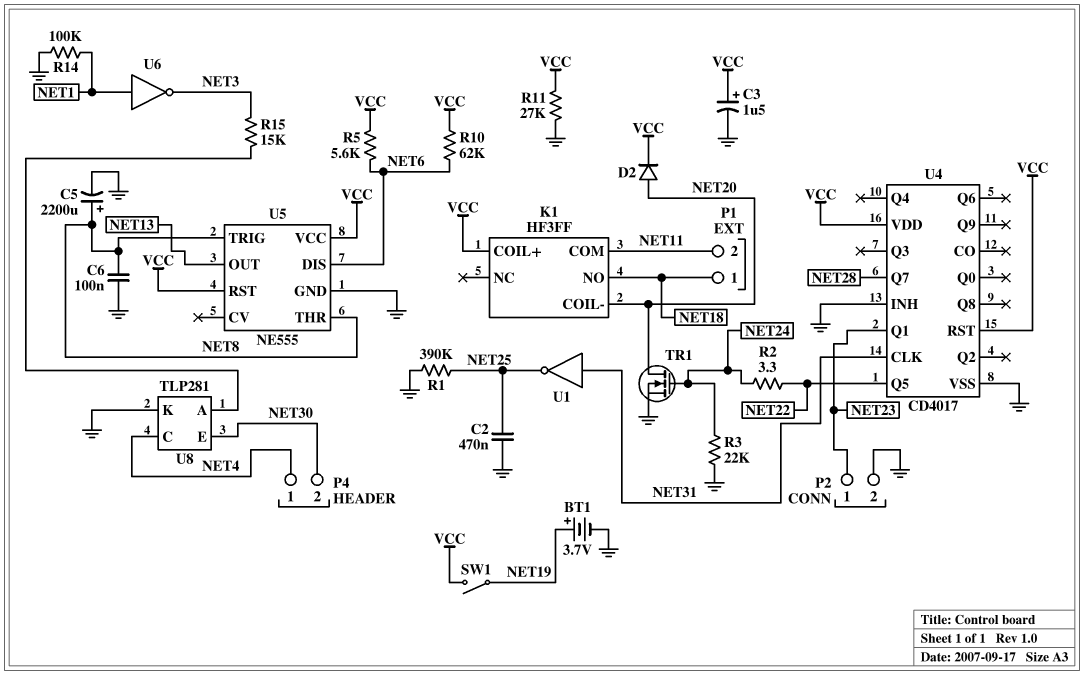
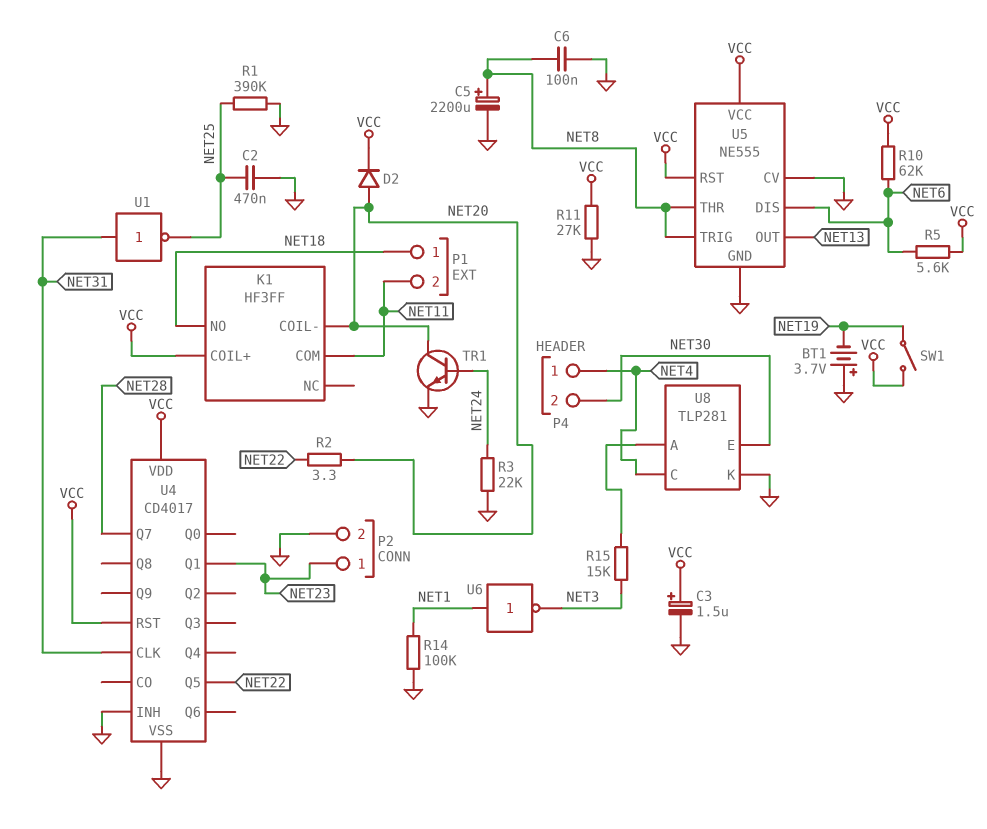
BT1: 3.7V (plus NET19, minus GND) -> 3.7V (plus GND, minus NET19)
R2: 3.3 (NET22, NET24) -> 3.3 (NET20, NET22)
TR1: NMOS (G NET24, D NET20, S GND) -> NPN (B NET24, C NET20, E GND)
U5 pin CV: none -> GND

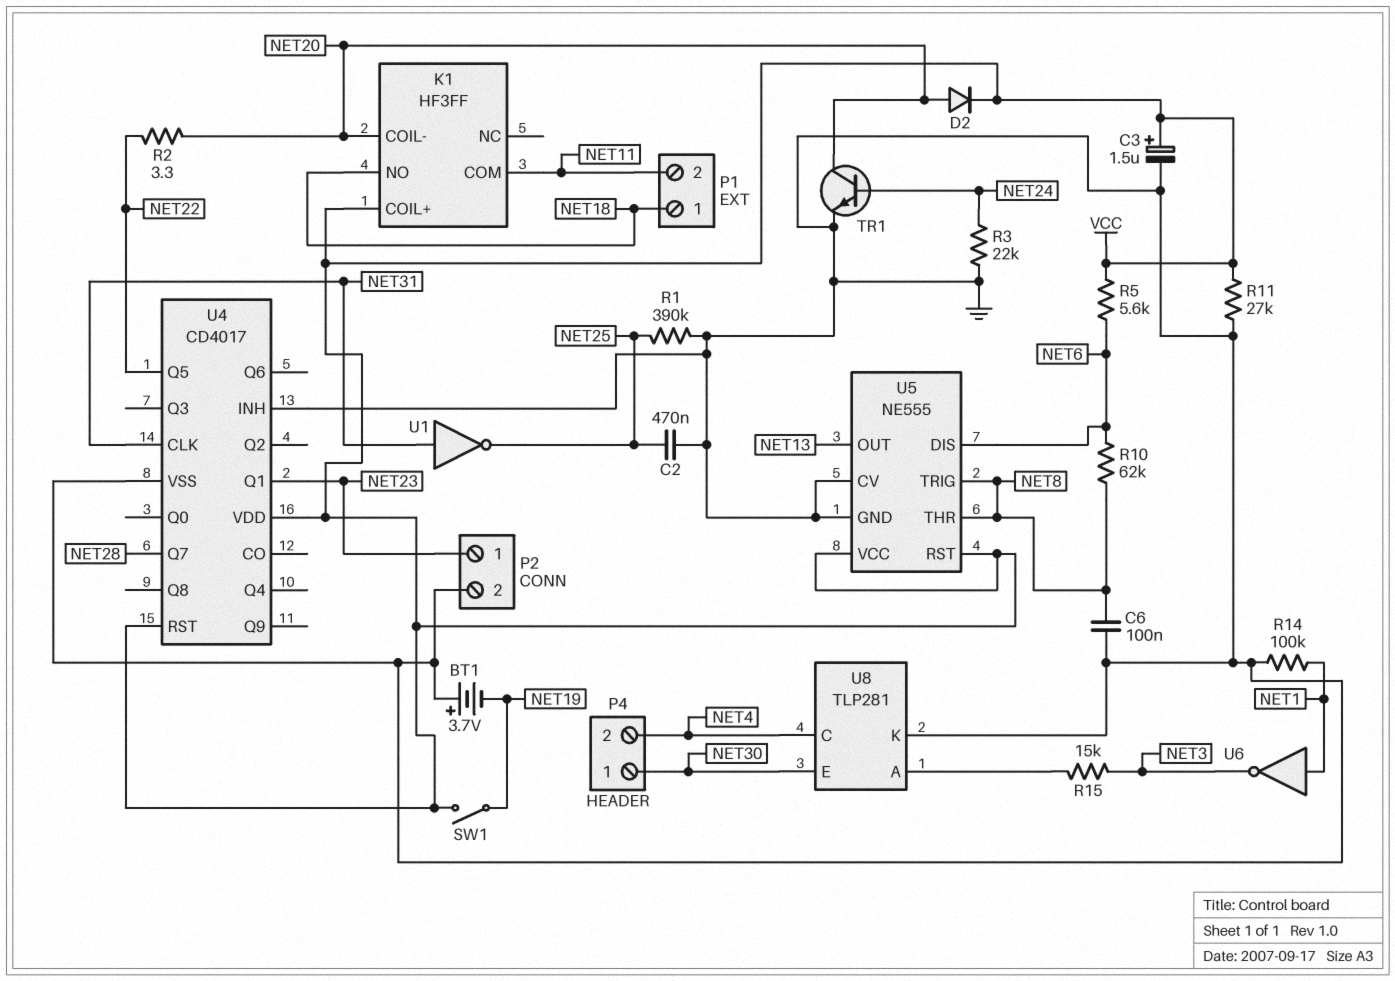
C5: 2200uF (plus NET8, minus GND) -> none
P4 pin 1: NET4 -> NET30
P4 pin 2: NET30 -> NET4
R10: 62k (NET6, VCC) -> 62k (NET6, NET8)

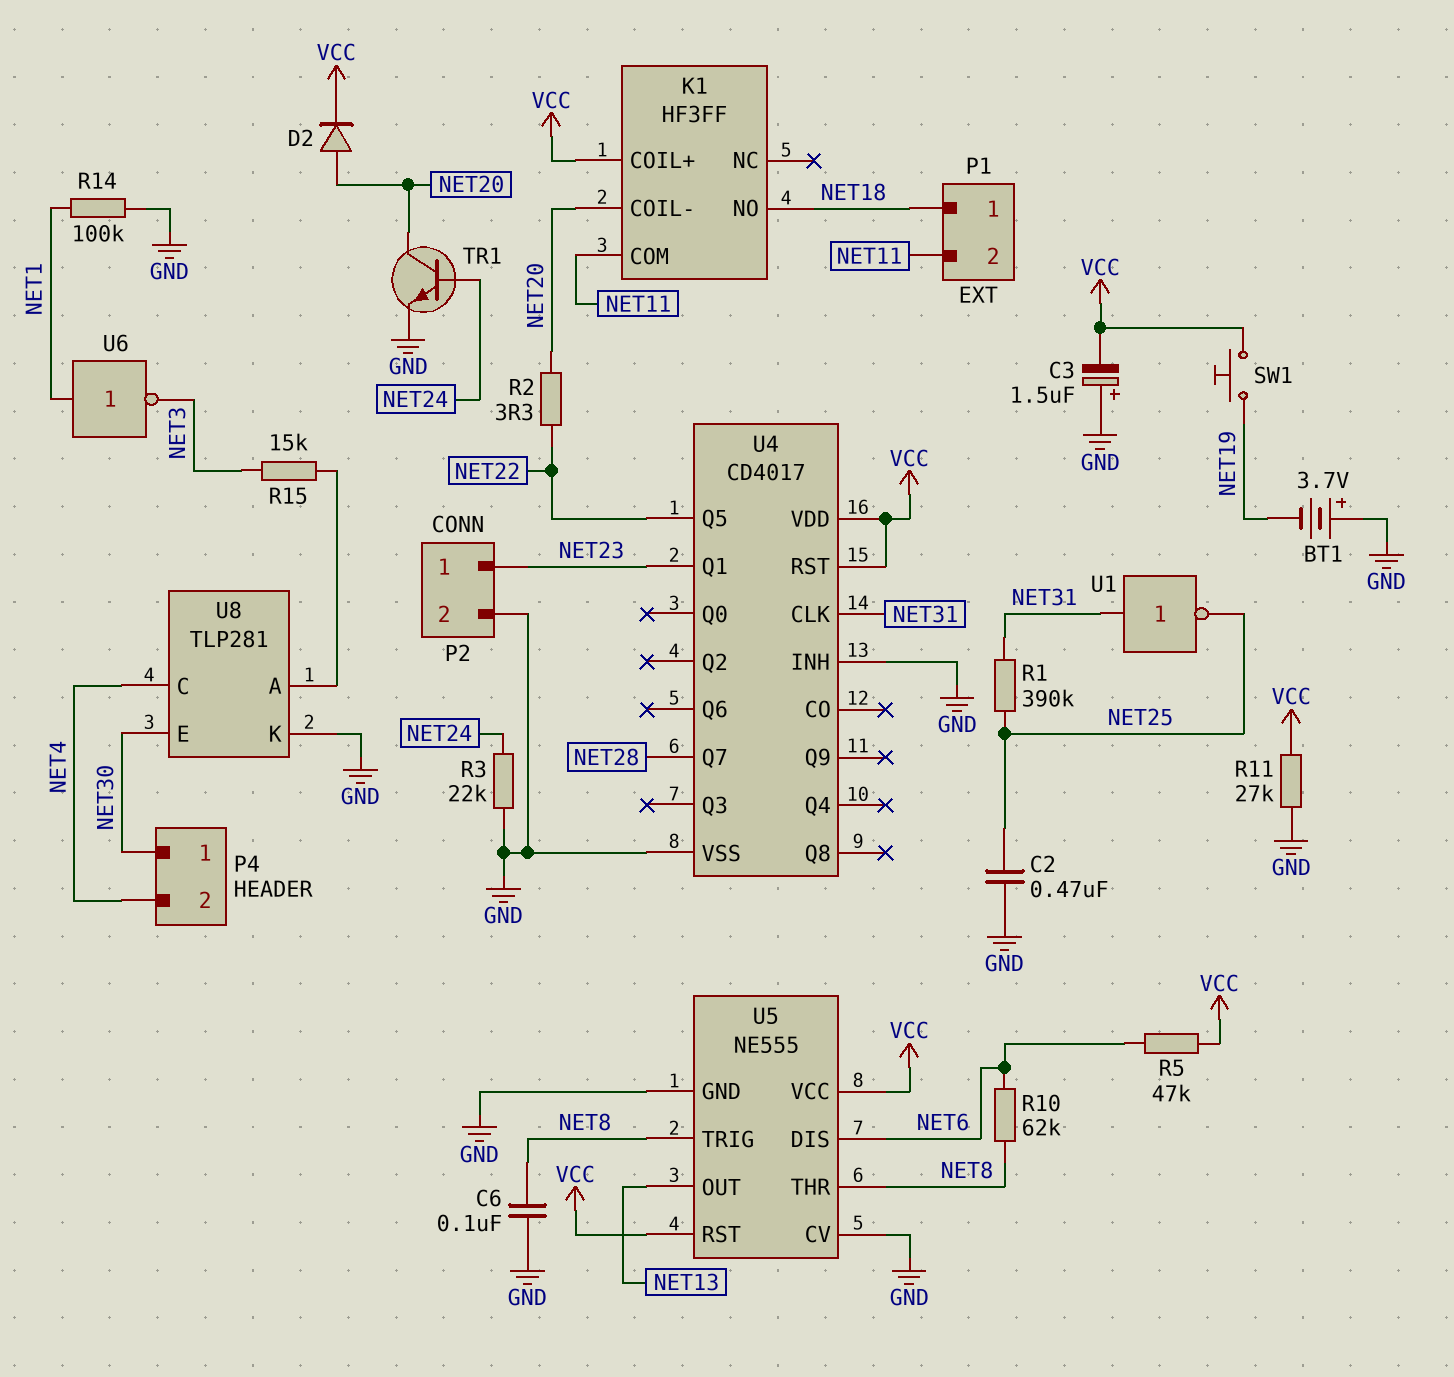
C3: 1.5uF (plus VCC, minus GND) -> 1.5uF (plus GND, minus VCC)
R1: 390k (GND, NET25) -> 390k (NET25, NET31)
R5: 5.6k (NET6, VCC) -> 47k (NET6, VCC)
SW1: switch (NET19, VCC) -> button (NET19, VCC)

